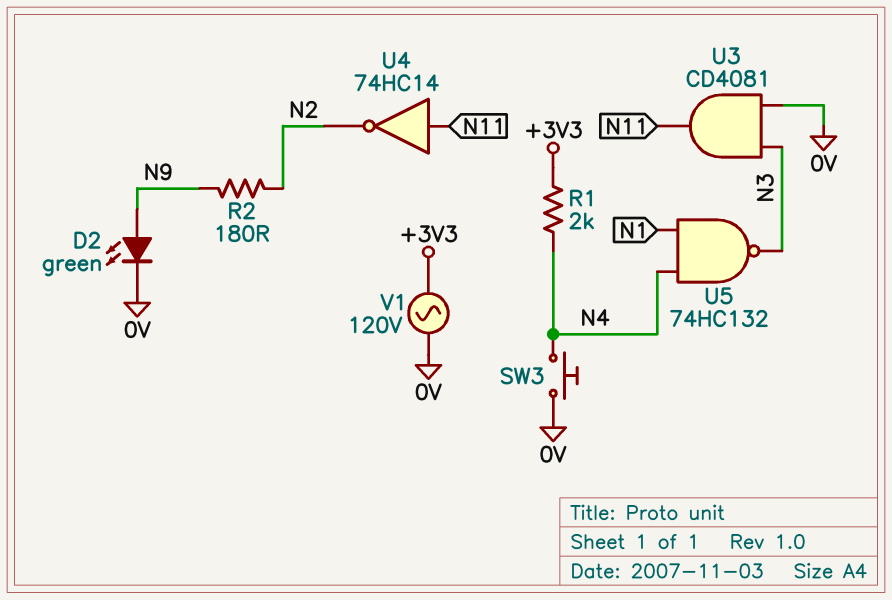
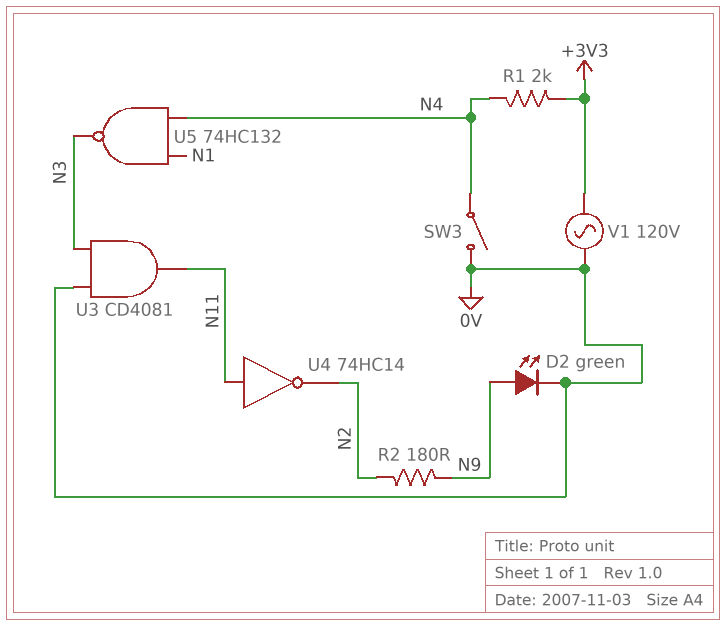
SW3: button (0V, N4) -> switch (0V, N4)

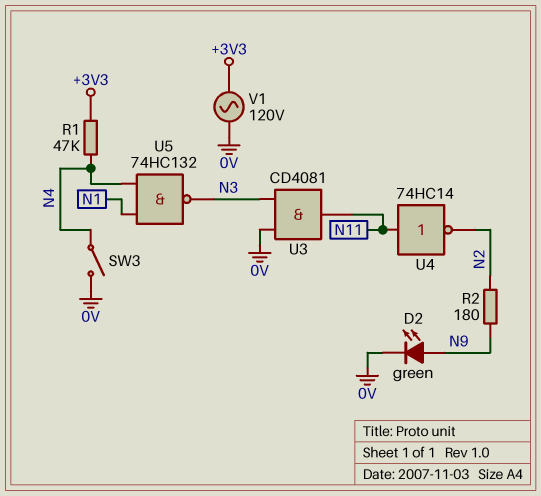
R1: 2k (+3V3, N4) -> 47k (+3V3, N4)

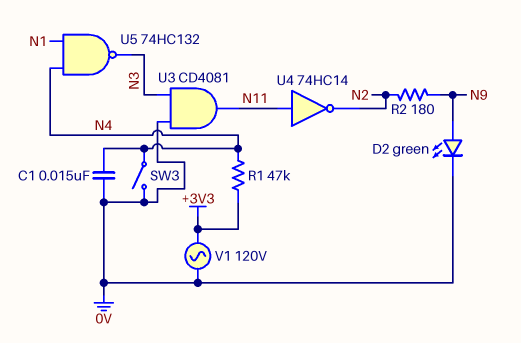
C1: none -> 15nF (0V, N4)

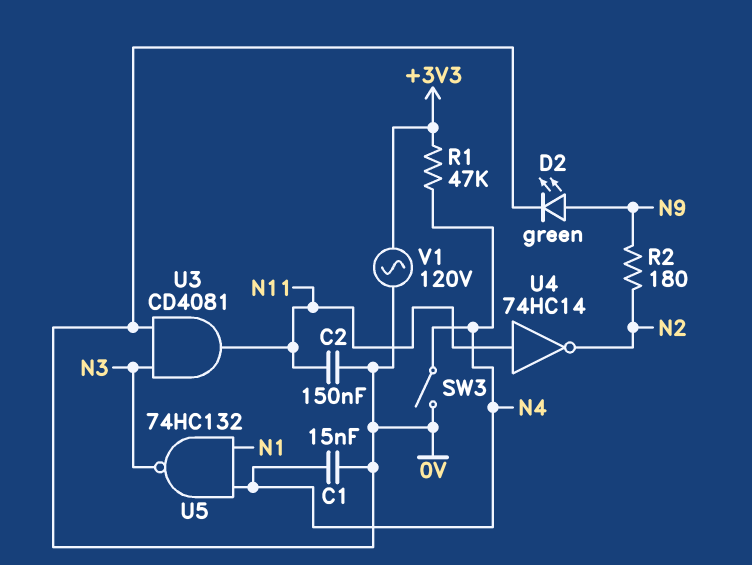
C2: none -> 150nF (0V, N11)

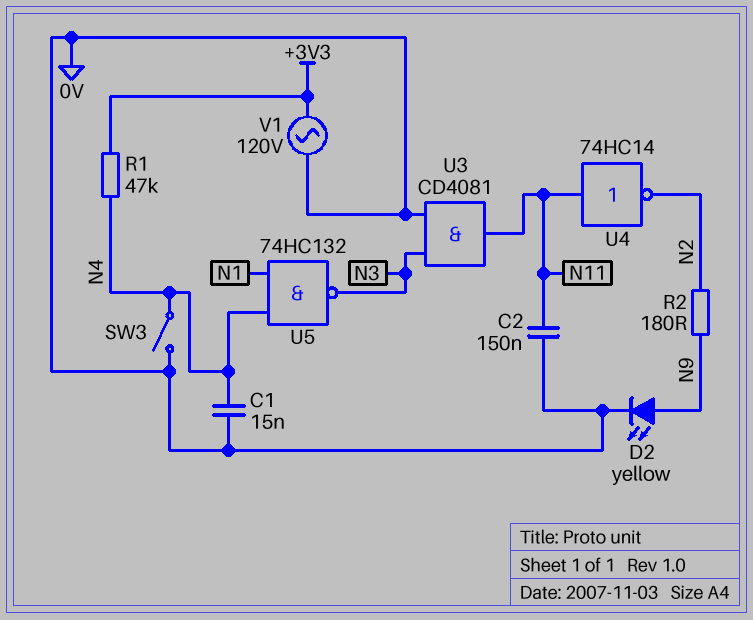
D2: LED green (A N9, K 0V) -> LED yellow (A N9, K 0V)

